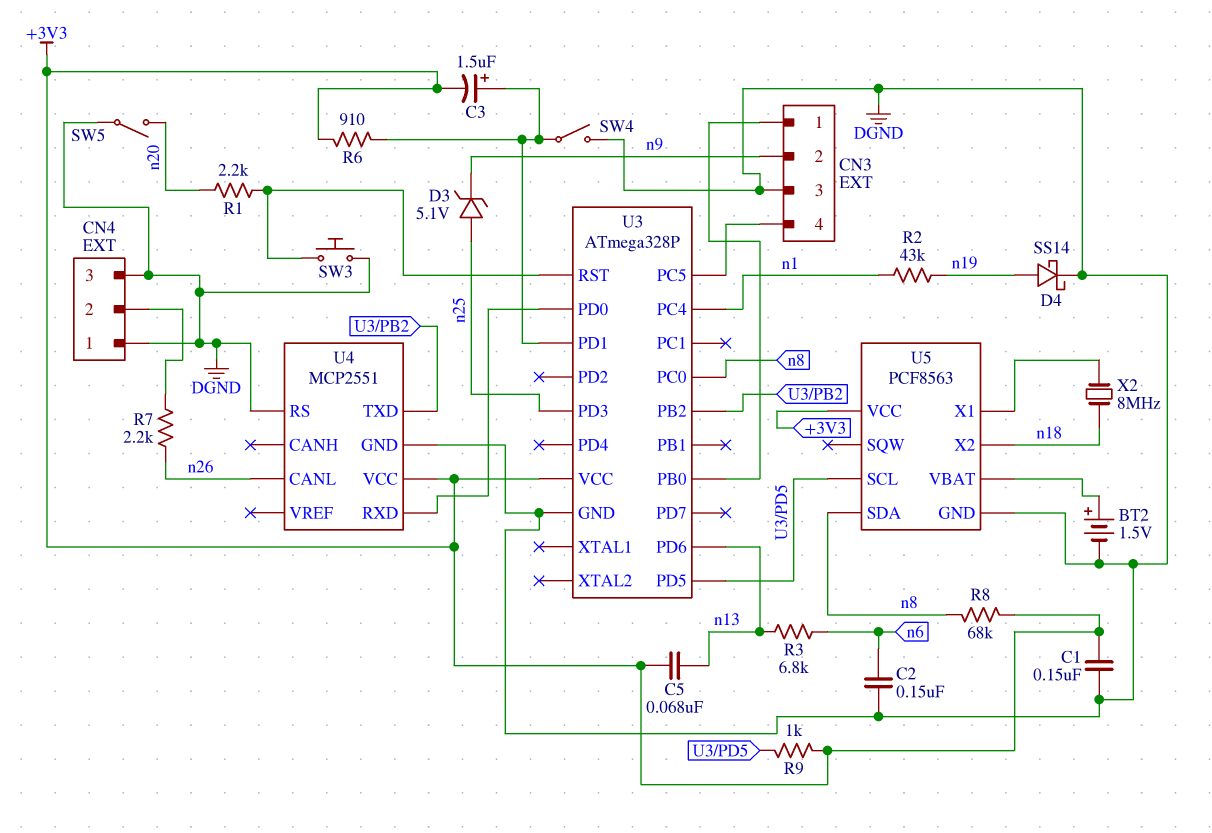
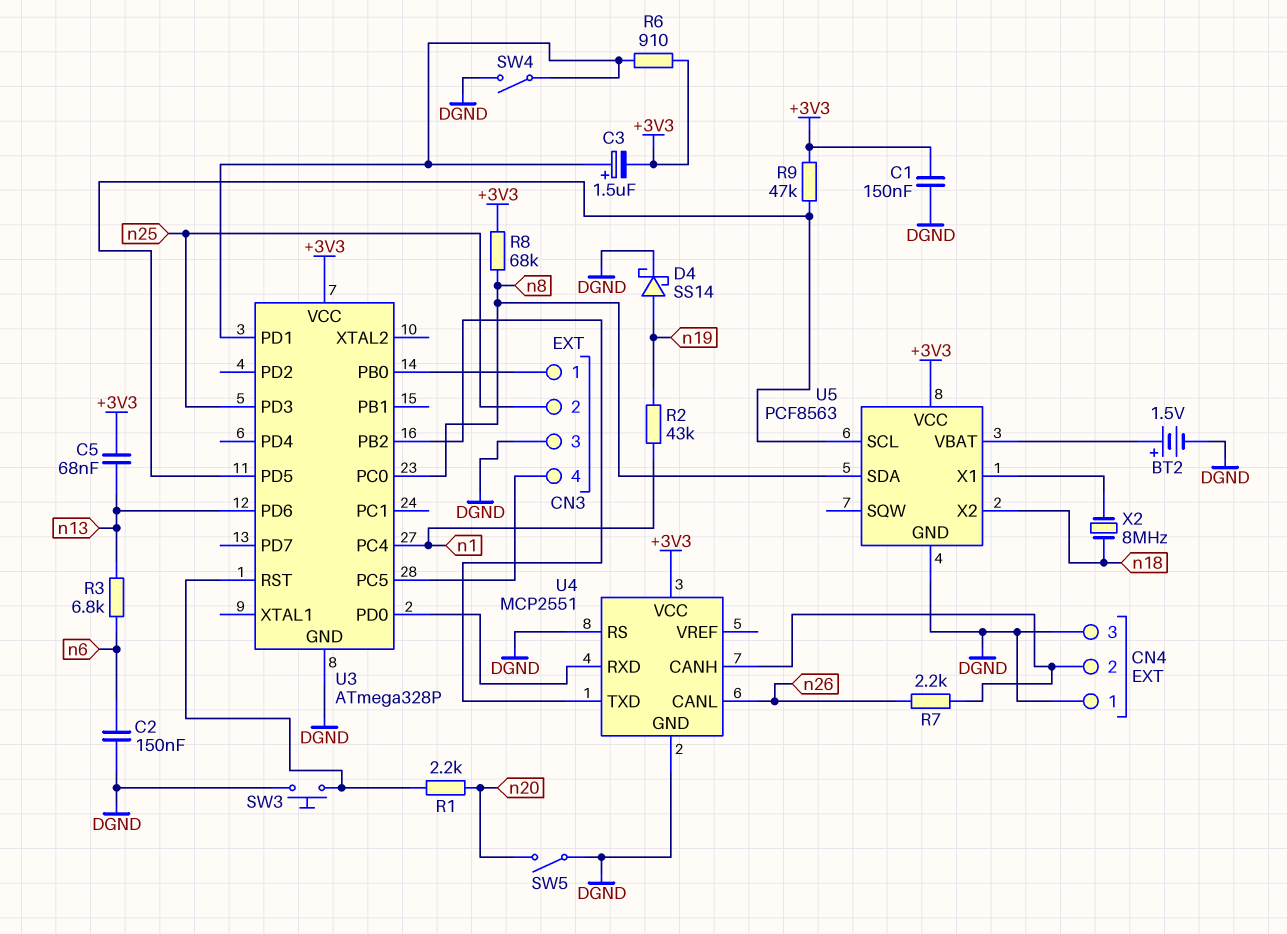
CN3 pin 2: n9 -> n25
D3: zener 5.1V (A n25, K n9) -> none
R9: 1k (+3V3, U3/PD5) -> 47k (+3V3, U3/PD5)
U4 pin CANH: none -> CN4/2

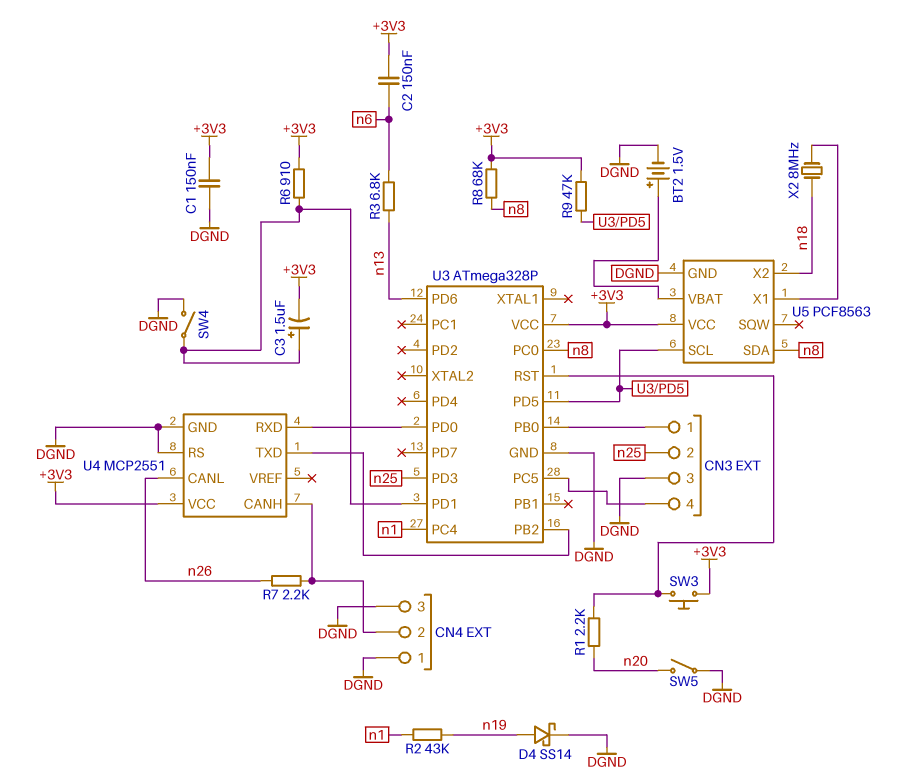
C2: 150nF (DGND, n6) -> 150nF (+3V3, n6)
C5: 68nF (+3V3, n13) -> none
SW3: button (DGND, U3/RST) -> button (+3V3, U3/RST)

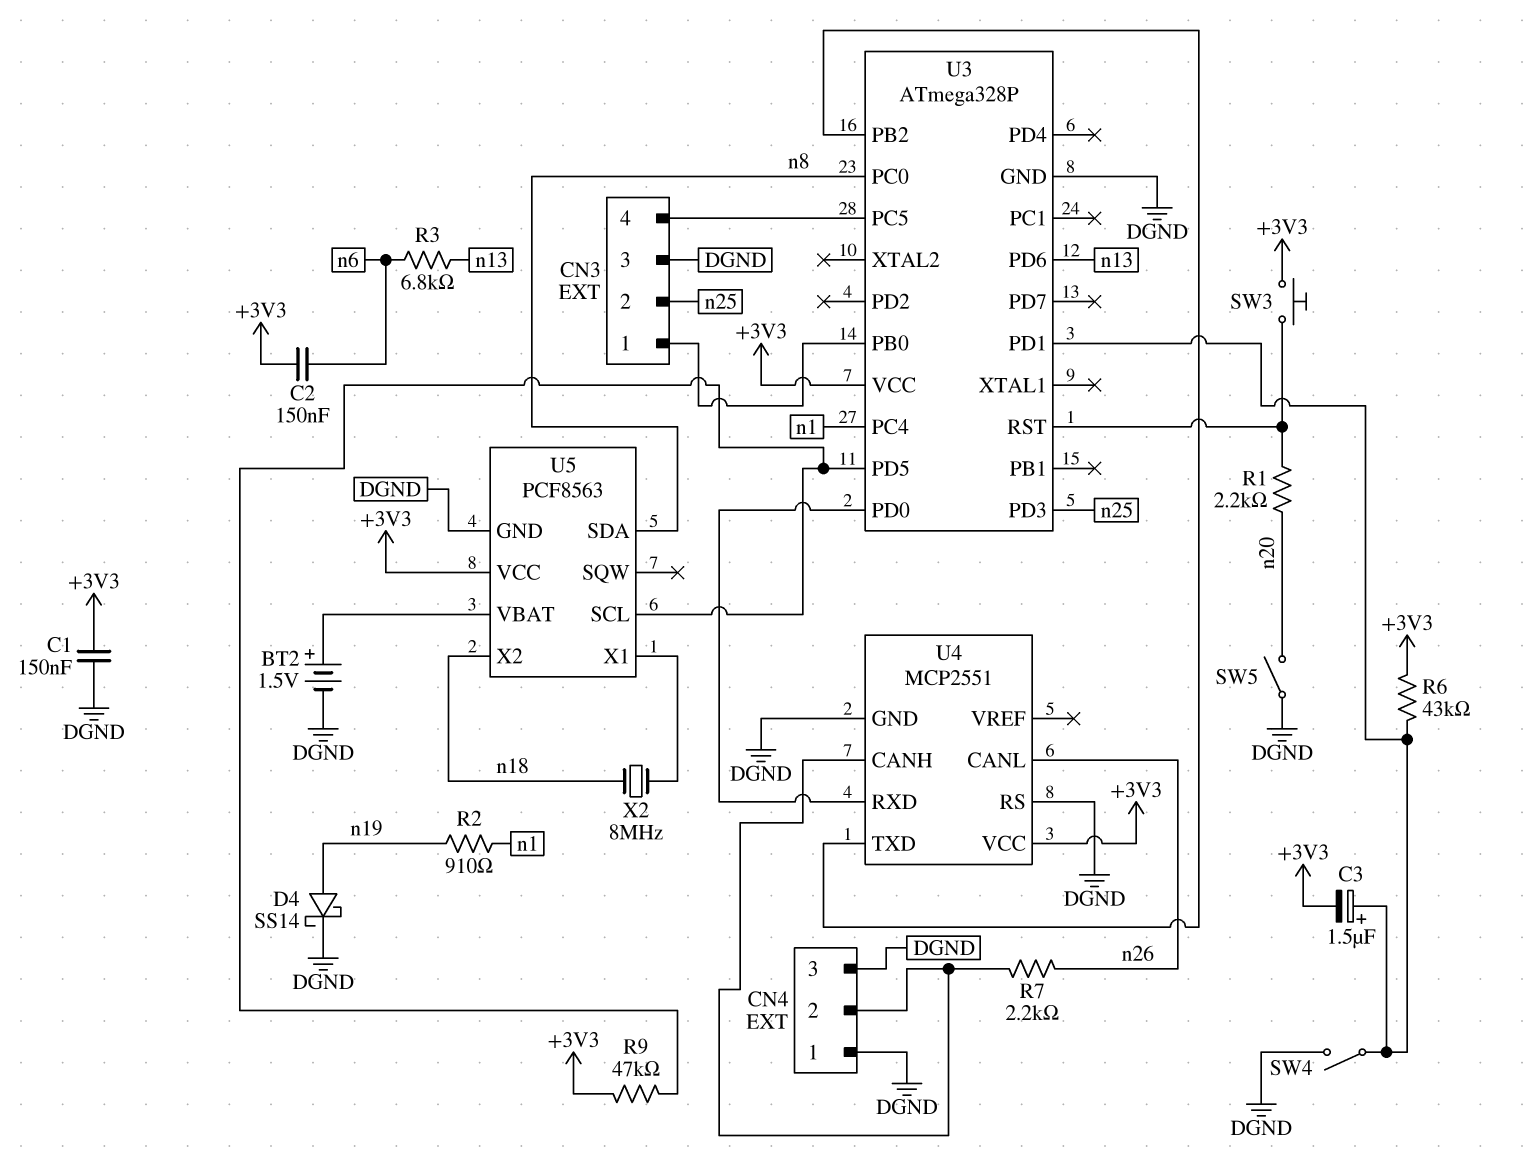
R2: 43k (n1, n19) -> 910 (n1, n19)
R6: 910 (+3V3, U3/PD1) -> 43k (+3V3, U3/PD1)
R8: 68k (+3V3, n8) -> none

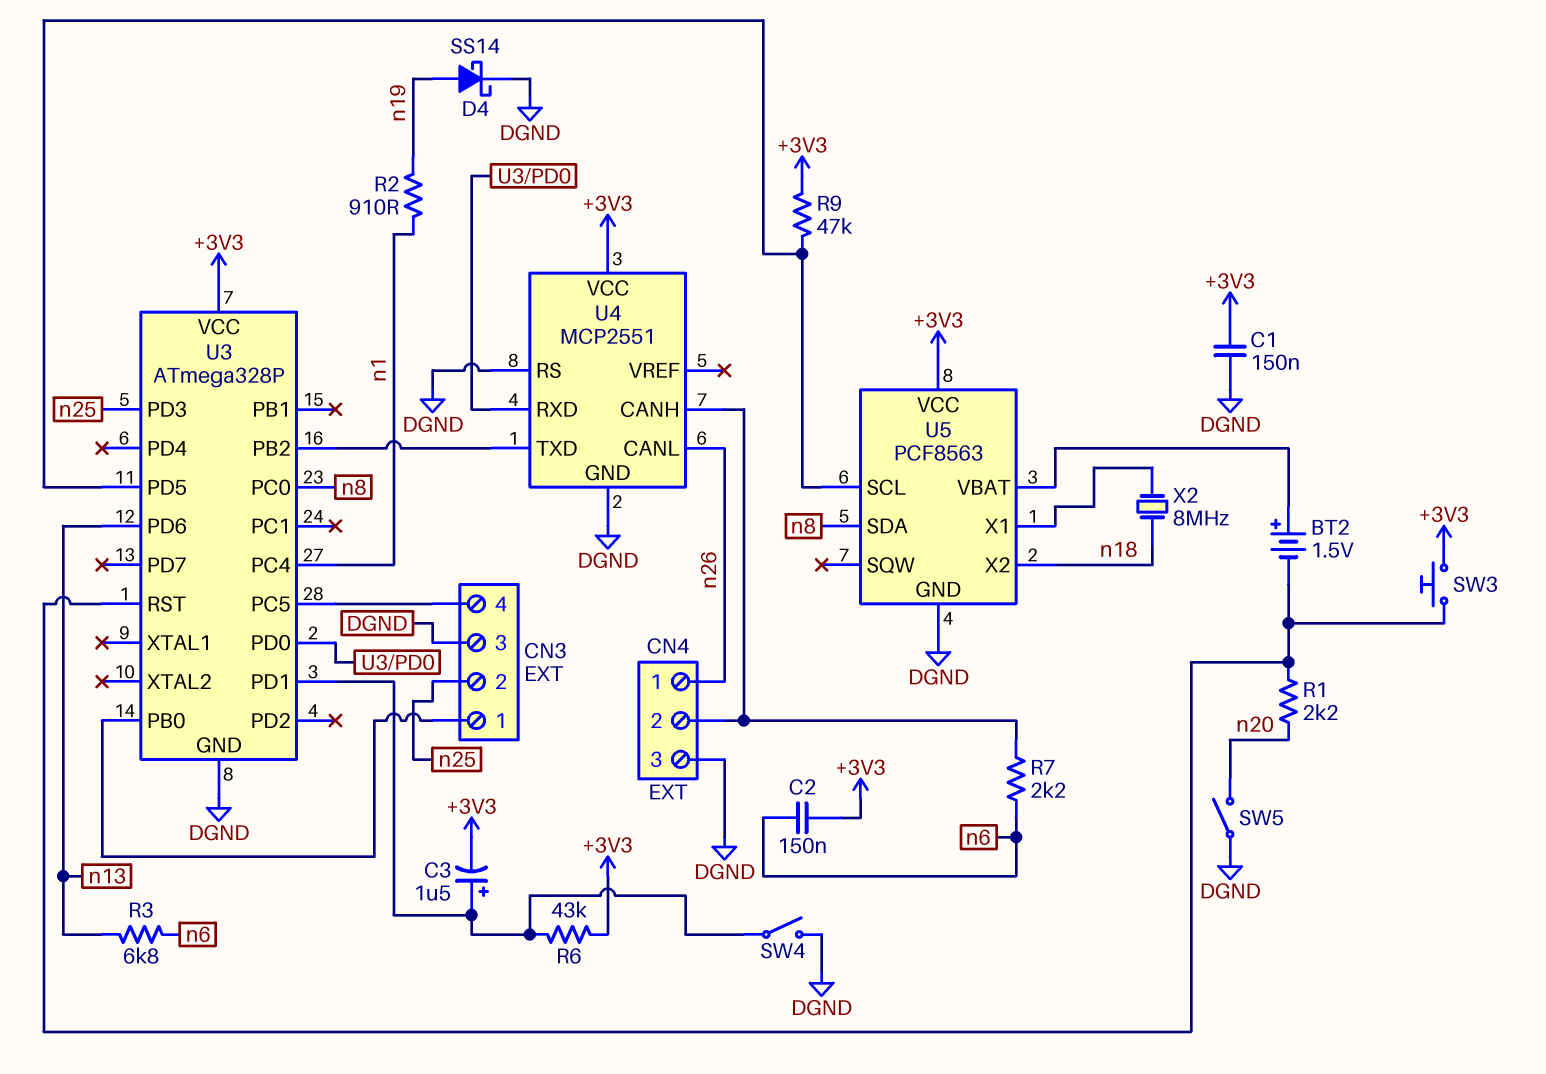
BT2: 1.5V (plus U5/VBAT, minus DGND) -> 1.5V (plus U5/VBAT, minus U3/RST)
CN4 pin 1: DGND -> n26
R7: 2.2k (CN4/2, n26) -> 2.2k (CN4/2, n6)

